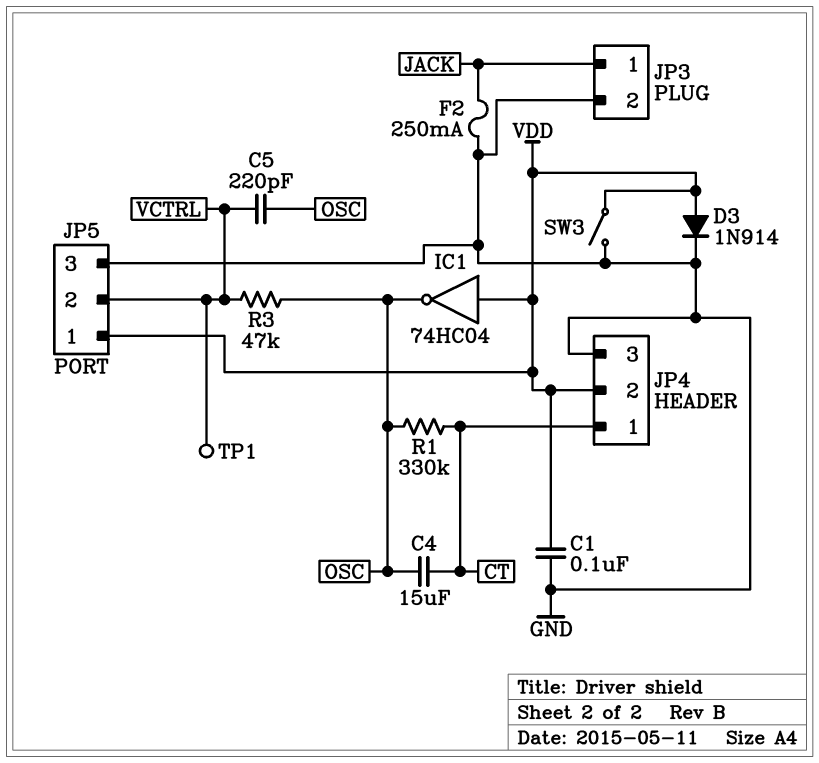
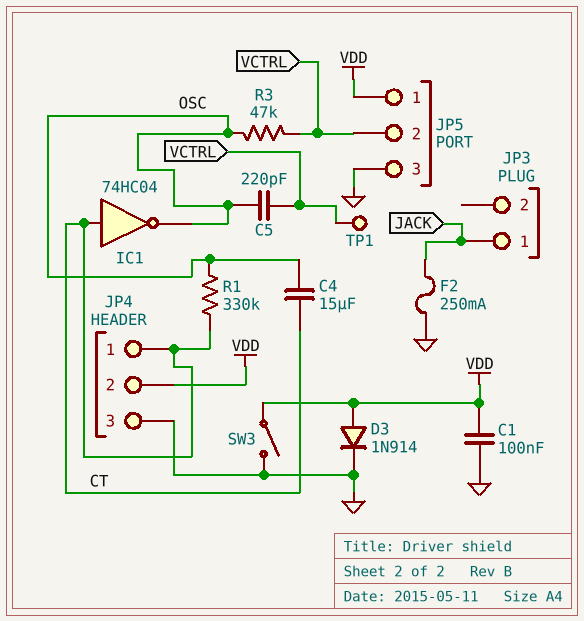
IC1: NOT 74HC04 (in VDD, out OSC) -> NOT 74HC04 (in CT, out OSC)
JP3 pin 2: GND -> none

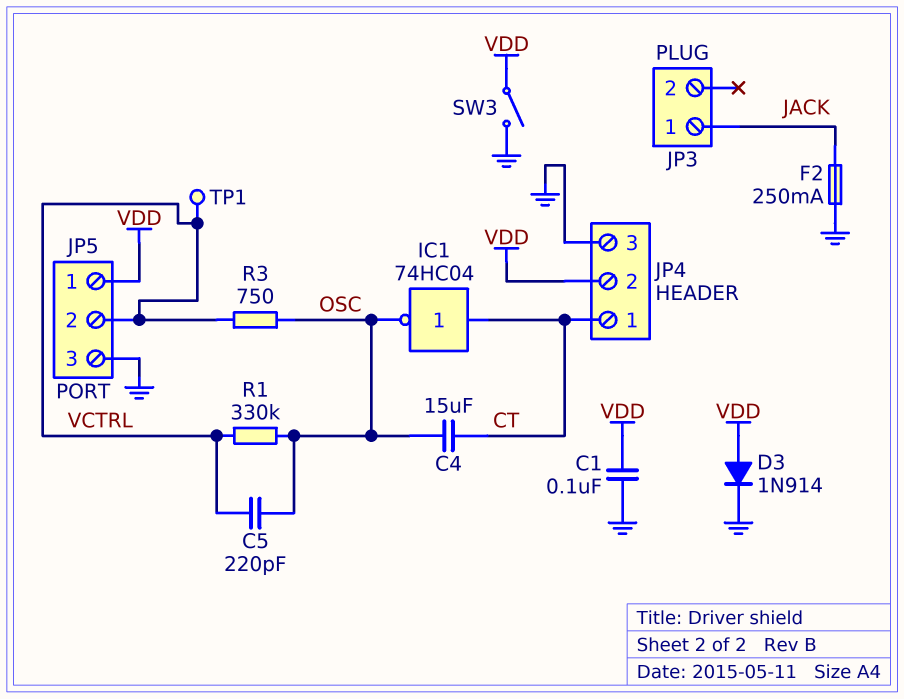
R1: 330k (CT, OSC) -> 330k (OSC, VCTRL)
R3: 47k (OSC, VCTRL) -> 750 (OSC, VCTRL)

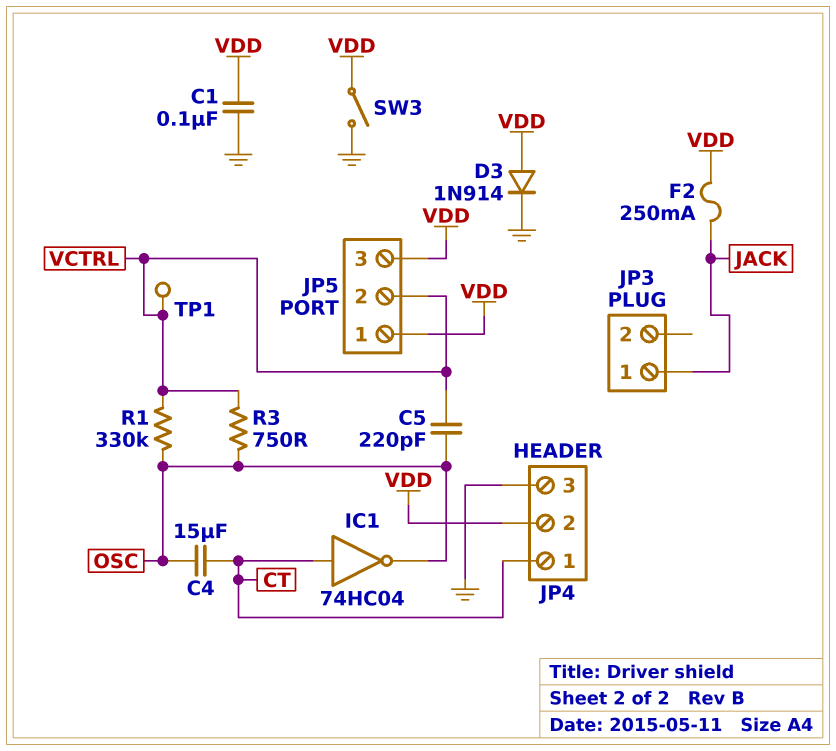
F2: 250mA (GND, JACK) -> 250mA (JACK, VDD)
JP5 pin 3: GND -> VDD

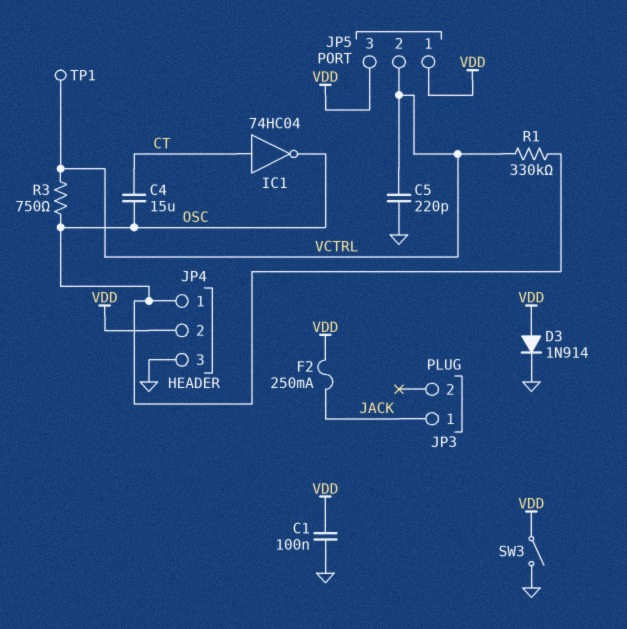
C5: 220pF (OSC, VCTRL) -> 220pF (GND, VCTRL)
JP4 pin 1: CT -> OSC

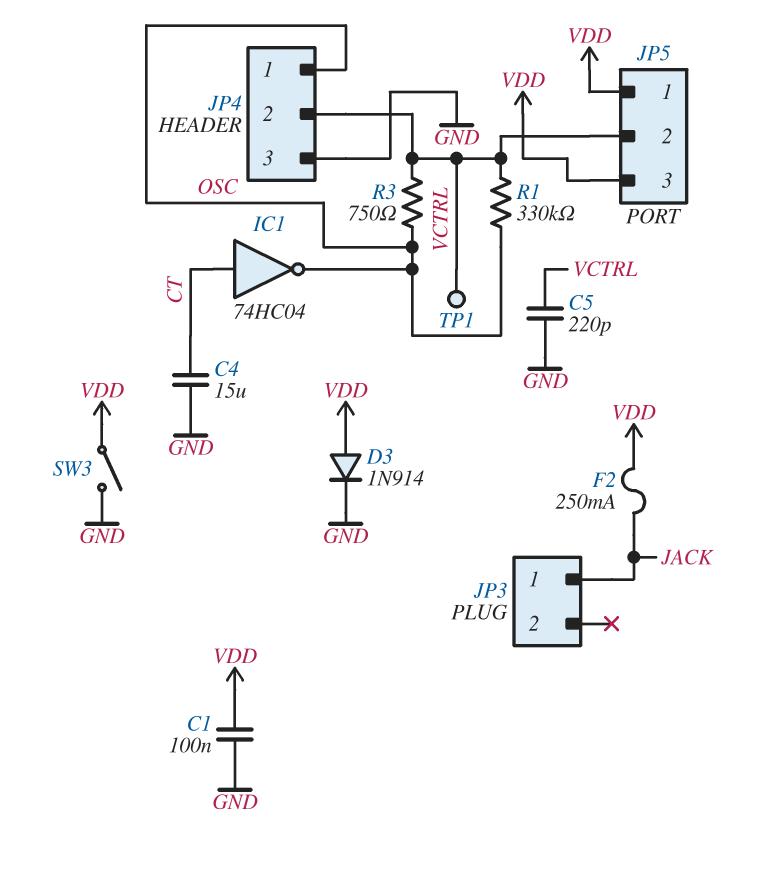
C4: 15uF (CT, OSC) -> 15uF (CT, GND)
JP4 pin 2: VDD -> VCTRL

